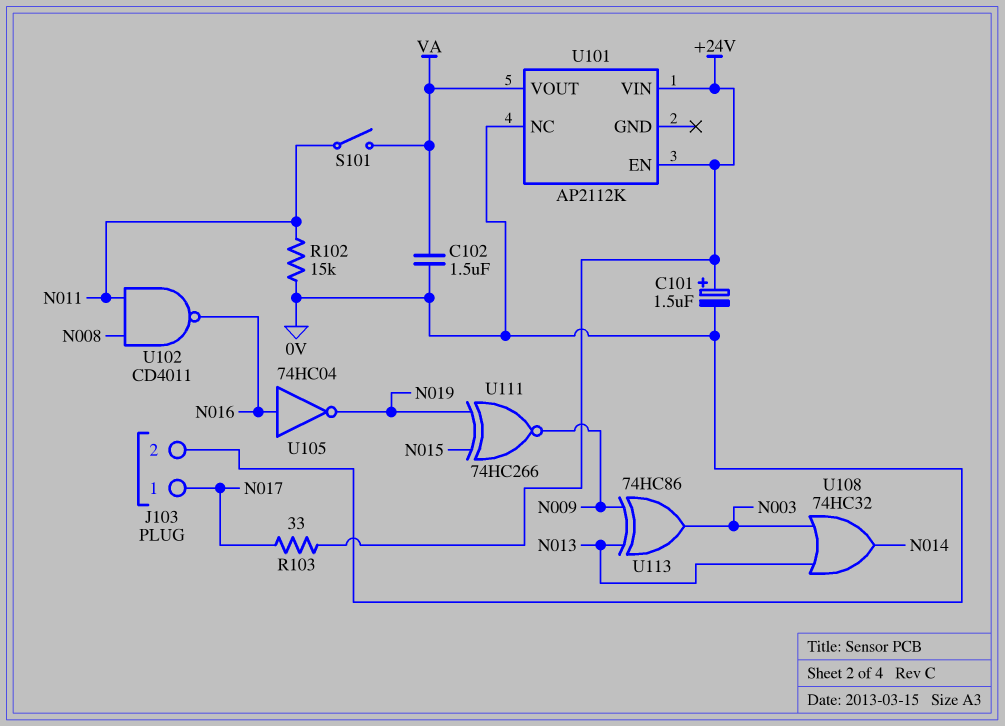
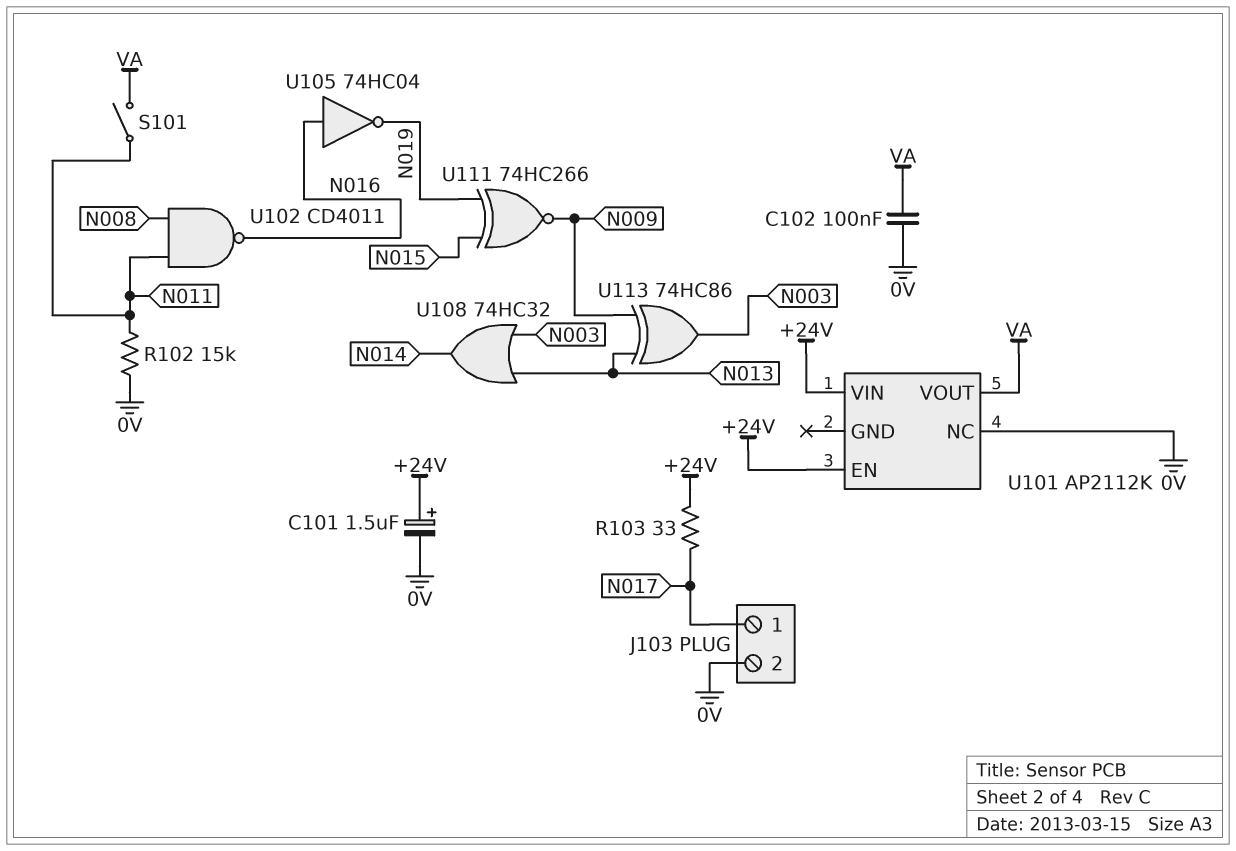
C102: 1.5uF (0V, VA) -> 100nF (0V, VA)

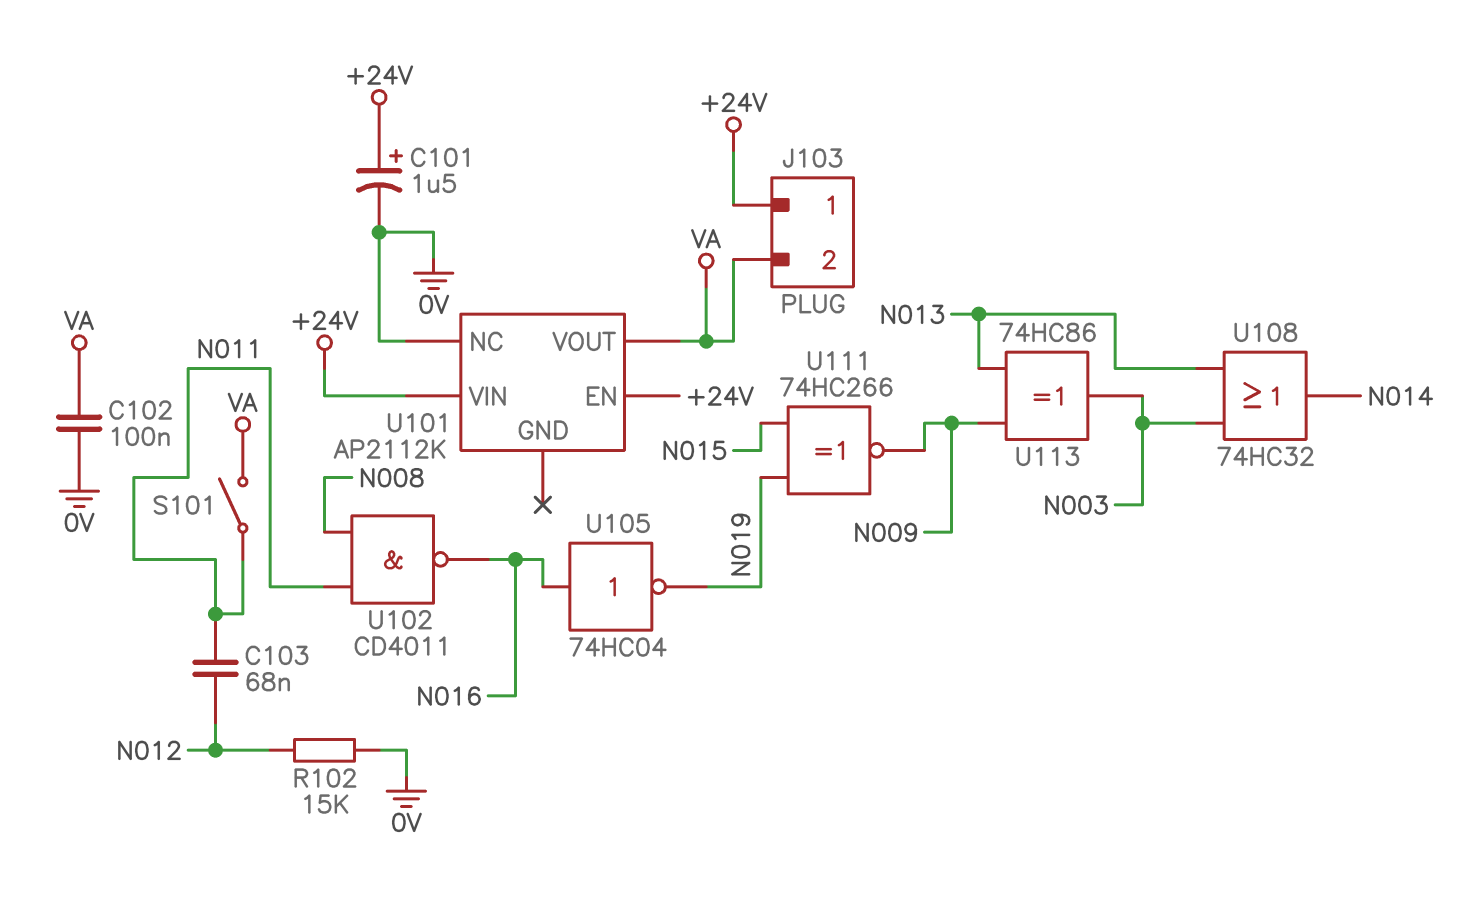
C103: none -> 68nF (N011, N012)
J103 pin 1: N017 -> +24V
J103 pin 2: 0V -> VA
R102: 15k (0V, N011) -> 15k (0V, N012)
R103: 33 (+24V, N017) -> none

